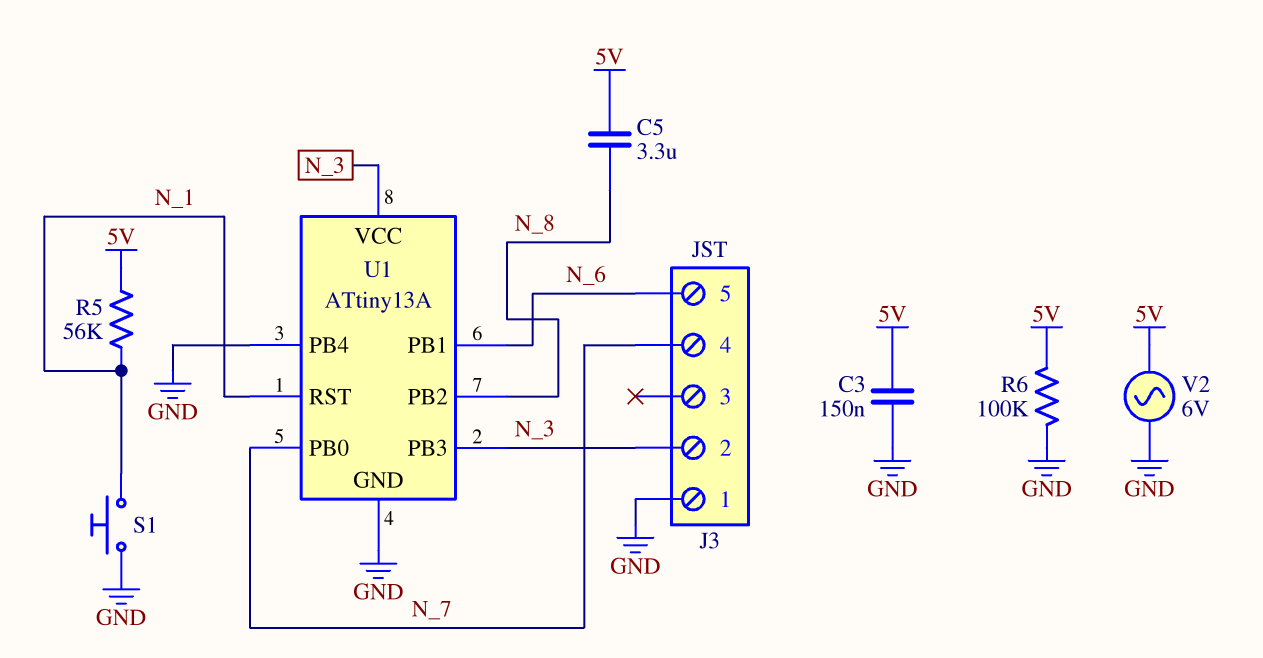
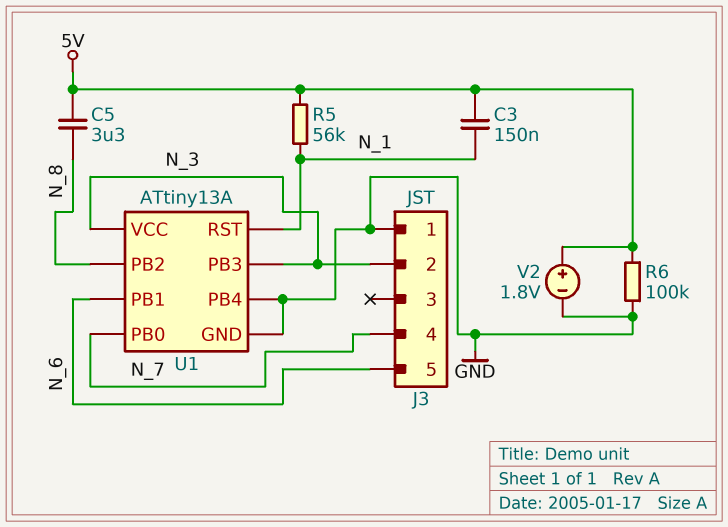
C3: 150nF (5V, GND) -> 150nF (5V, N_1)
S1: button (GND, N_1) -> none
V2: AC 6V (5V, GND) -> 1.8V (plus 5V, minus GND)

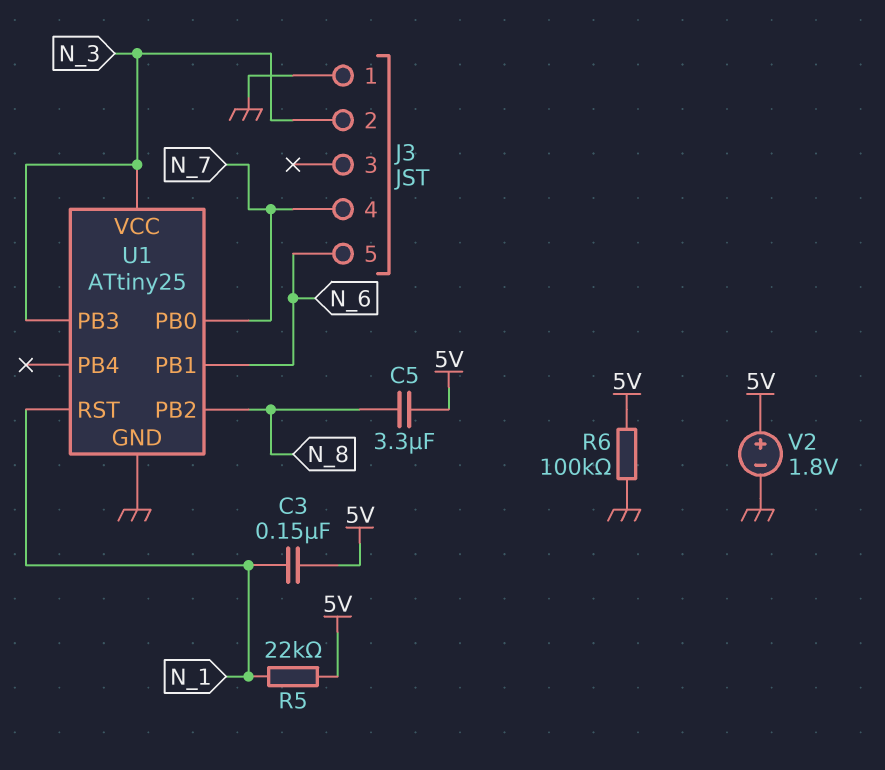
R5: 56k (5V, N_1) -> 22k (5V, N_1)
U1: ATtiny13A -> ATtiny25
U1 pin PB4: GND -> none

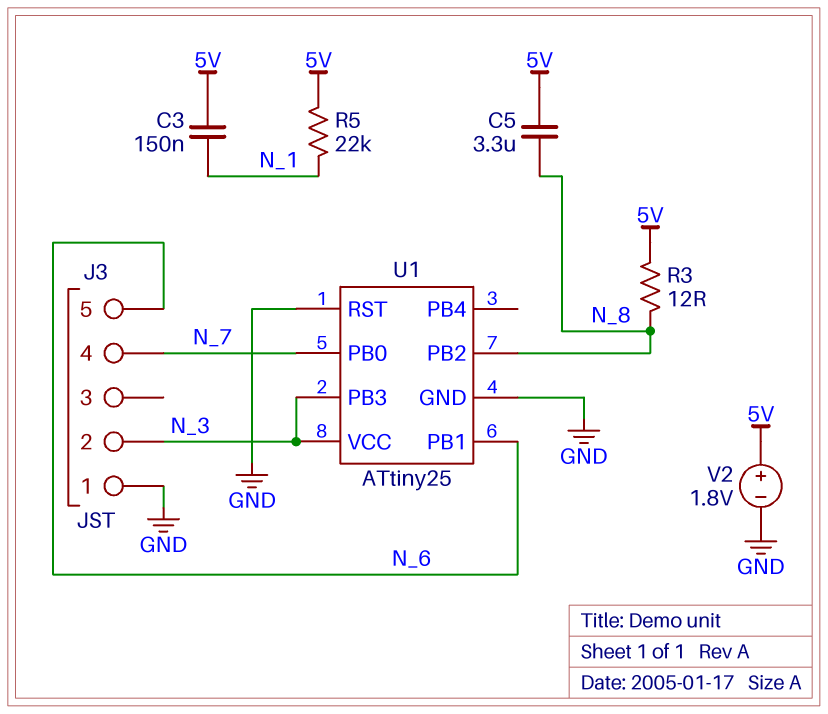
R3: none -> 12 (5V, N_8)
R6: 100k (5V, GND) -> none
U1 pin RST: N_1 -> GND

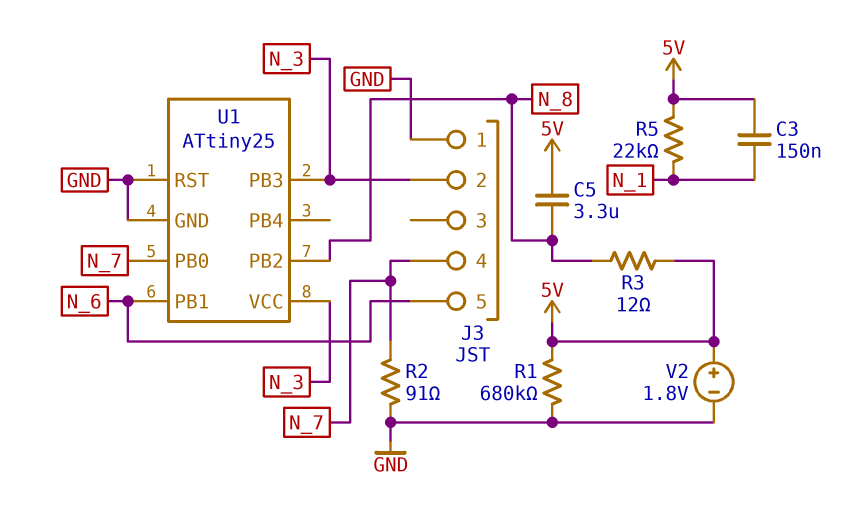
R1: none -> 680k (5V, GND)
R2: none -> 91 (GND, N_7)

